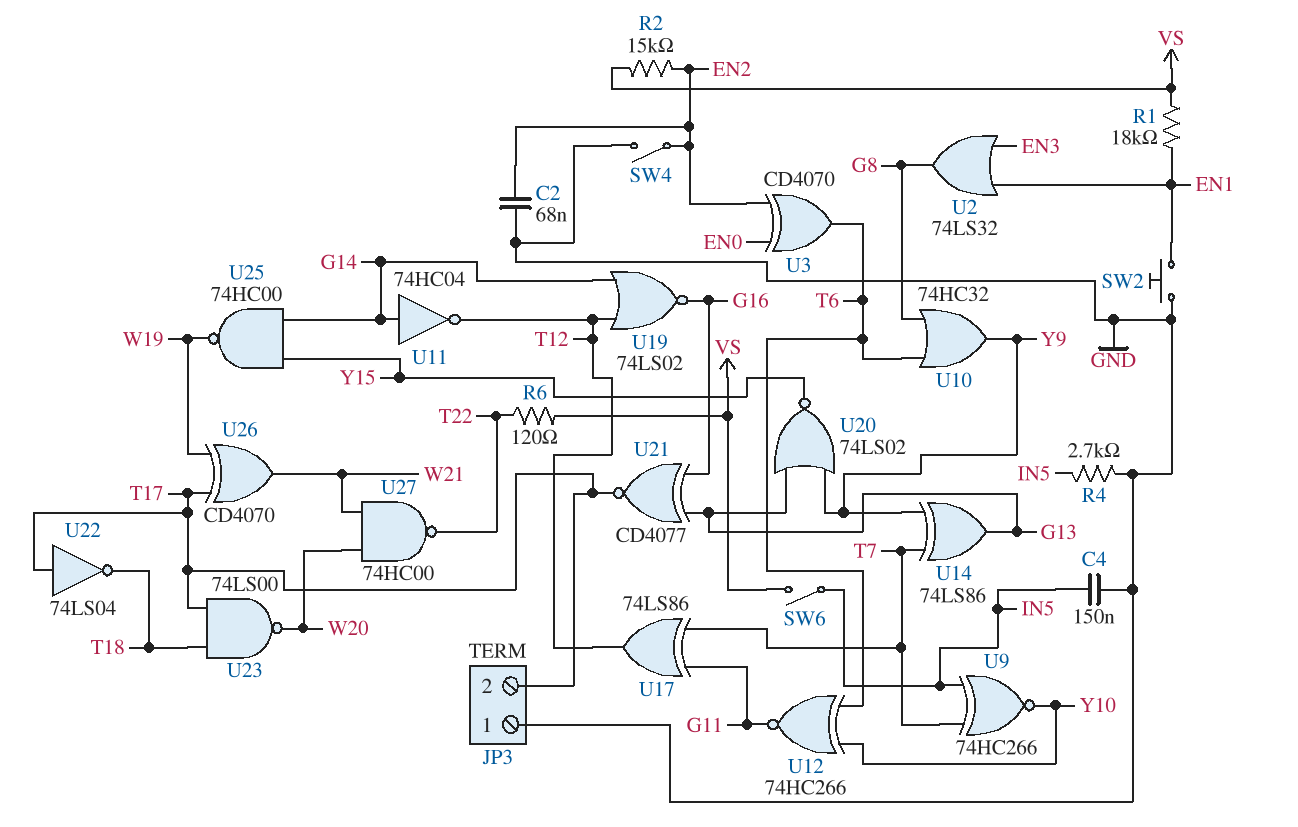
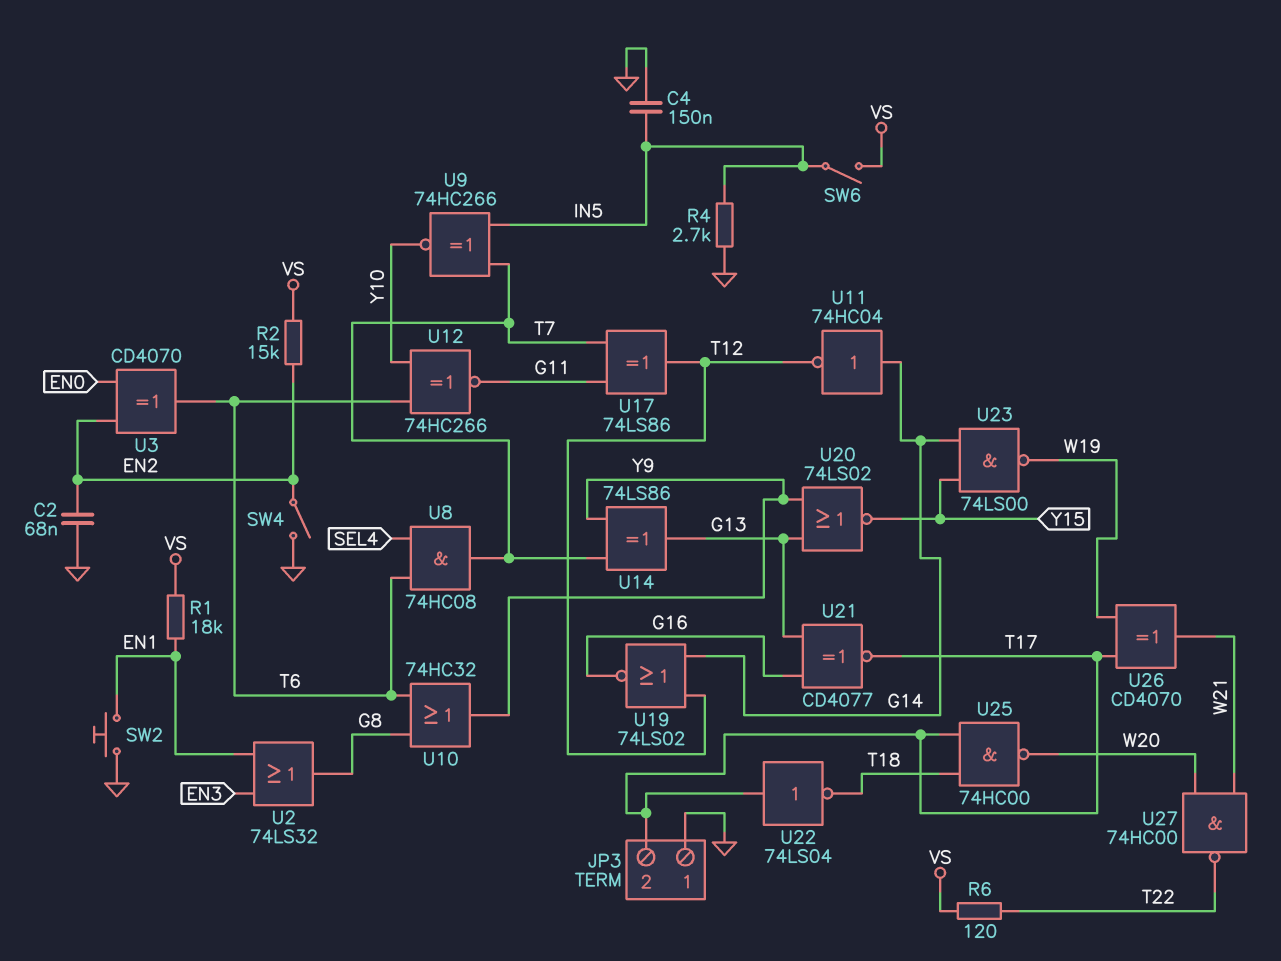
U8: none -> AND 74HC08 (in SEL4, in T6, out T7)
U23: NAND 74LS00 (in T17, in T18, out W20) -> NAND 74LS00 (in G14, in Y15, out W19)
U25: NAND 74HC00 (in G14, in Y15, out W19) -> NAND 74HC00 (in T17, in T18, out W20)

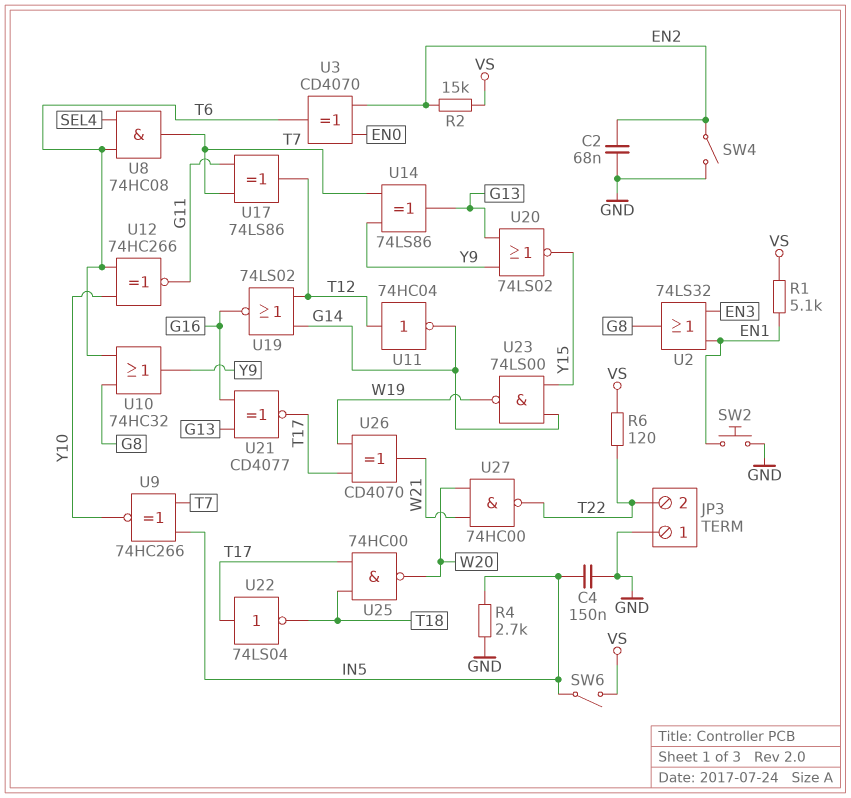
JP3 pin 2: T17 -> T22
R1: 18k (EN1, VS) -> 5.1k (EN1, VS)
U11: NOT 74HC04 (in G14, out T12) -> NOT 74HC04 (in T12, out G14)

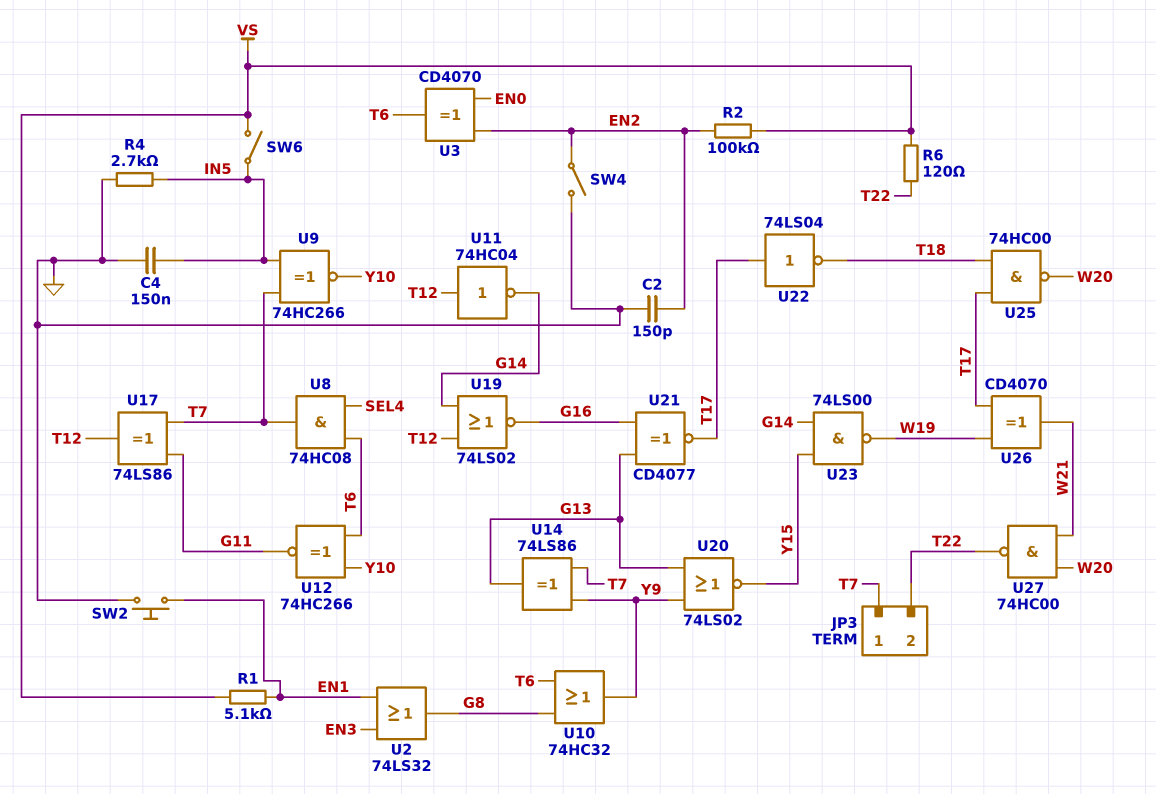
C2: 68nF (EN2, GND) -> 150pF (EN2, GND)
JP3 pin 1: GND -> T7
R2: 15k (EN2, VS) -> 100k (EN2, VS)

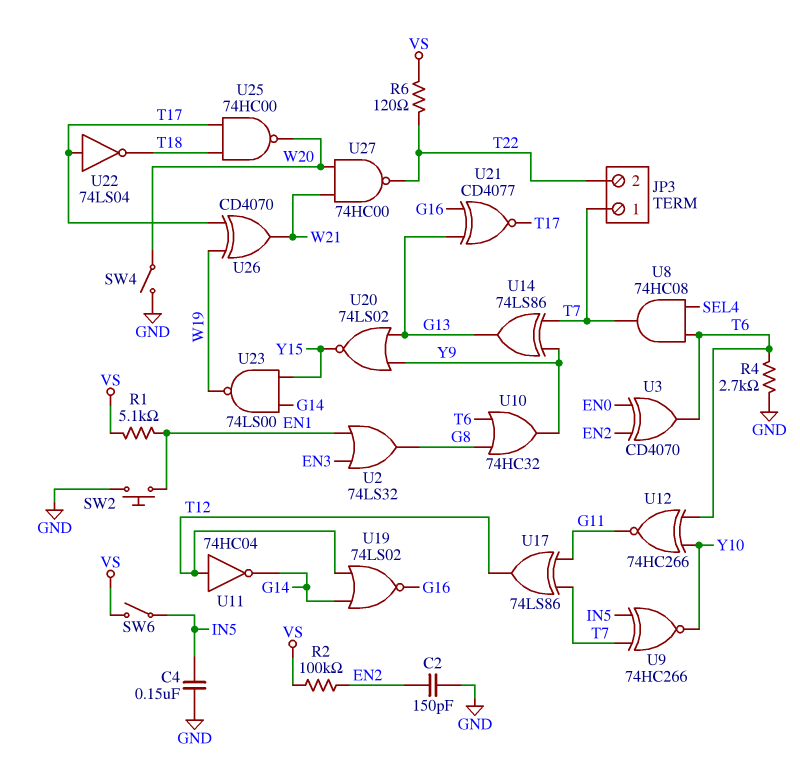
R4: 2.7k (GND, IN5) -> 2.7k (GND, T6)
SW4: switch (EN2, GND) -> switch (GND, W20)

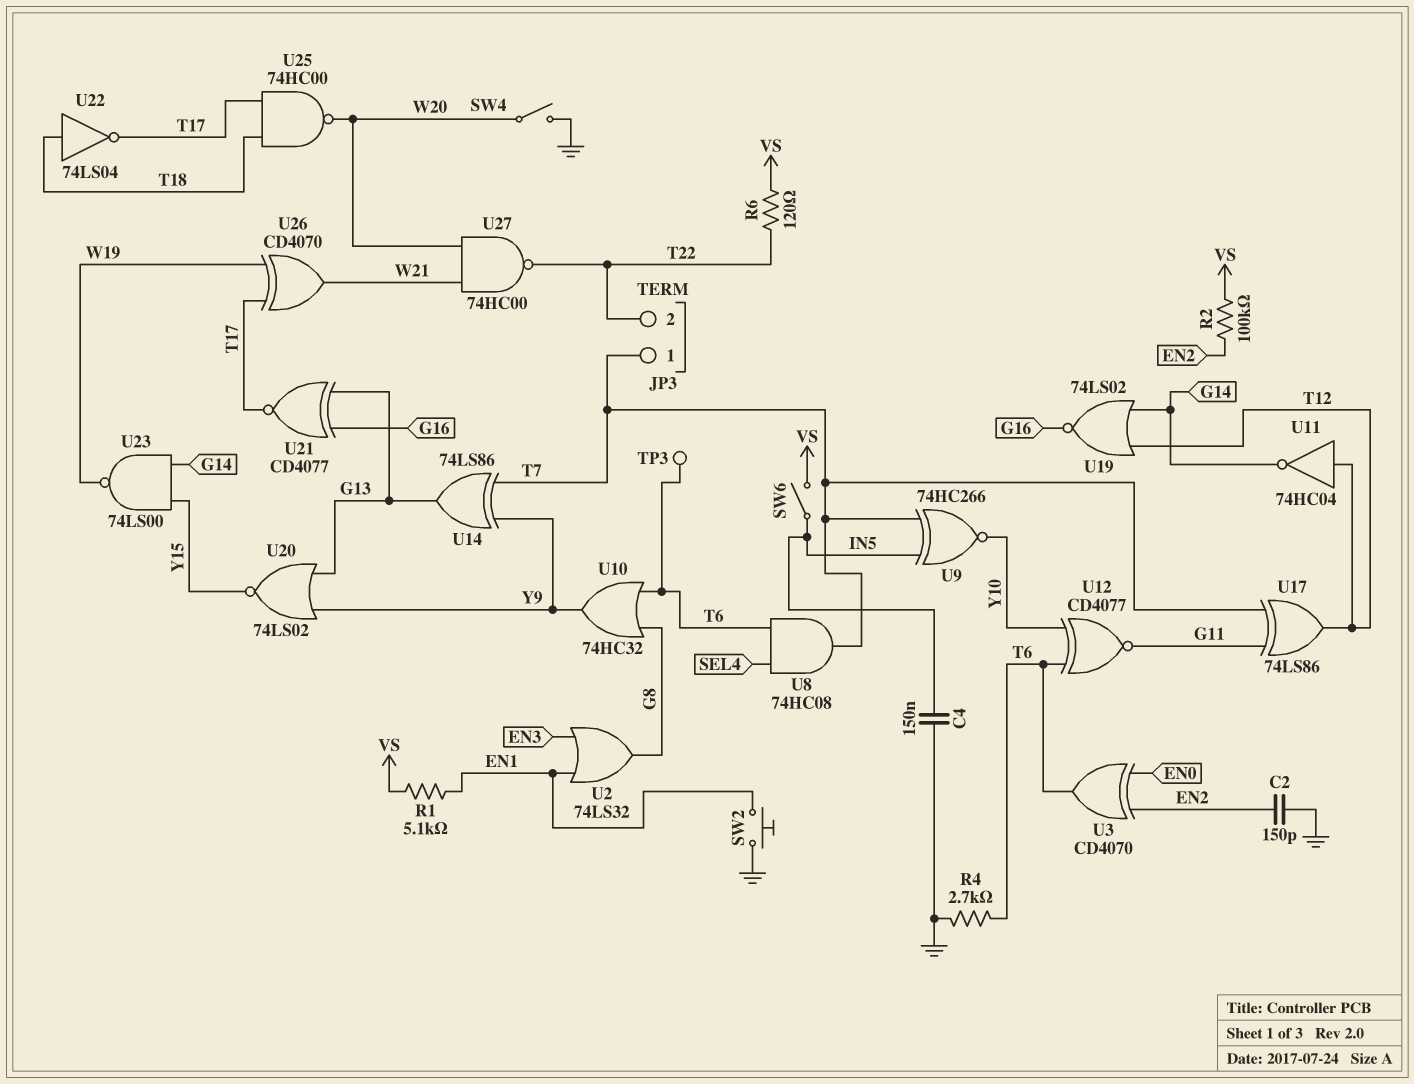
TP3: none -> test point (T6)
U12: XNOR 74HC266 (in T6, in Y10, out G11) -> XNOR CD4077 (in T6, in Y10, out G11)
U22: NOT 74LS04 (in T17, out T18) -> NOT 74LS04 (in T18, out T17)

